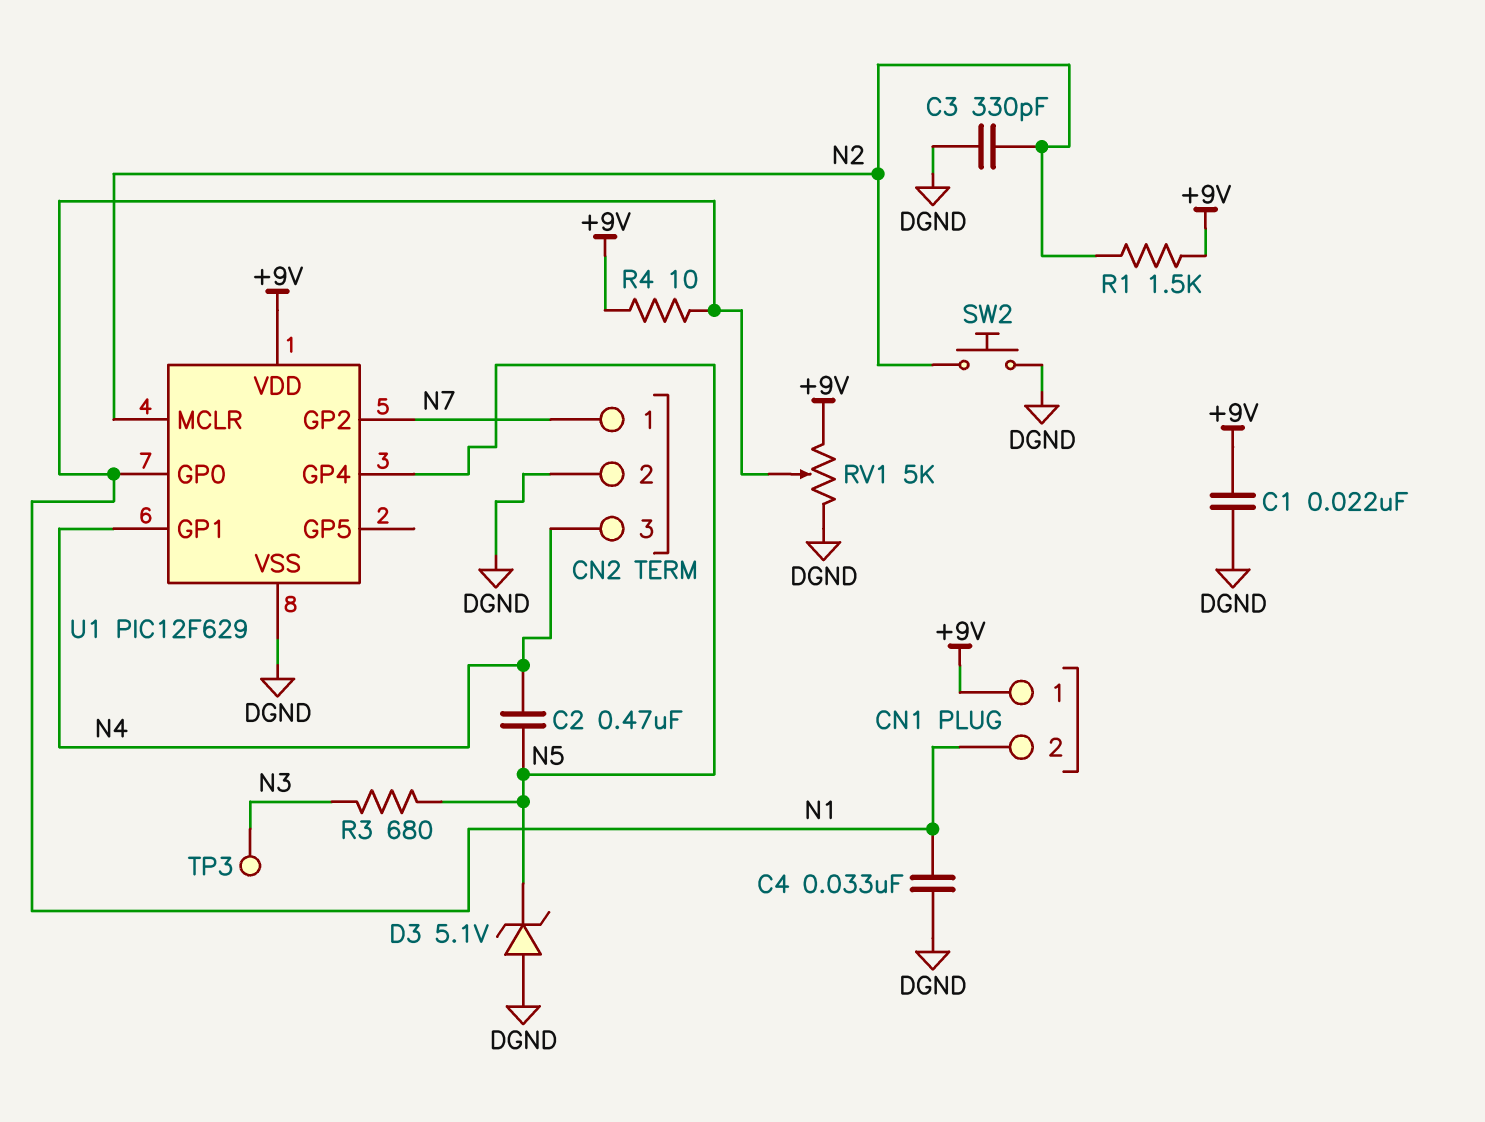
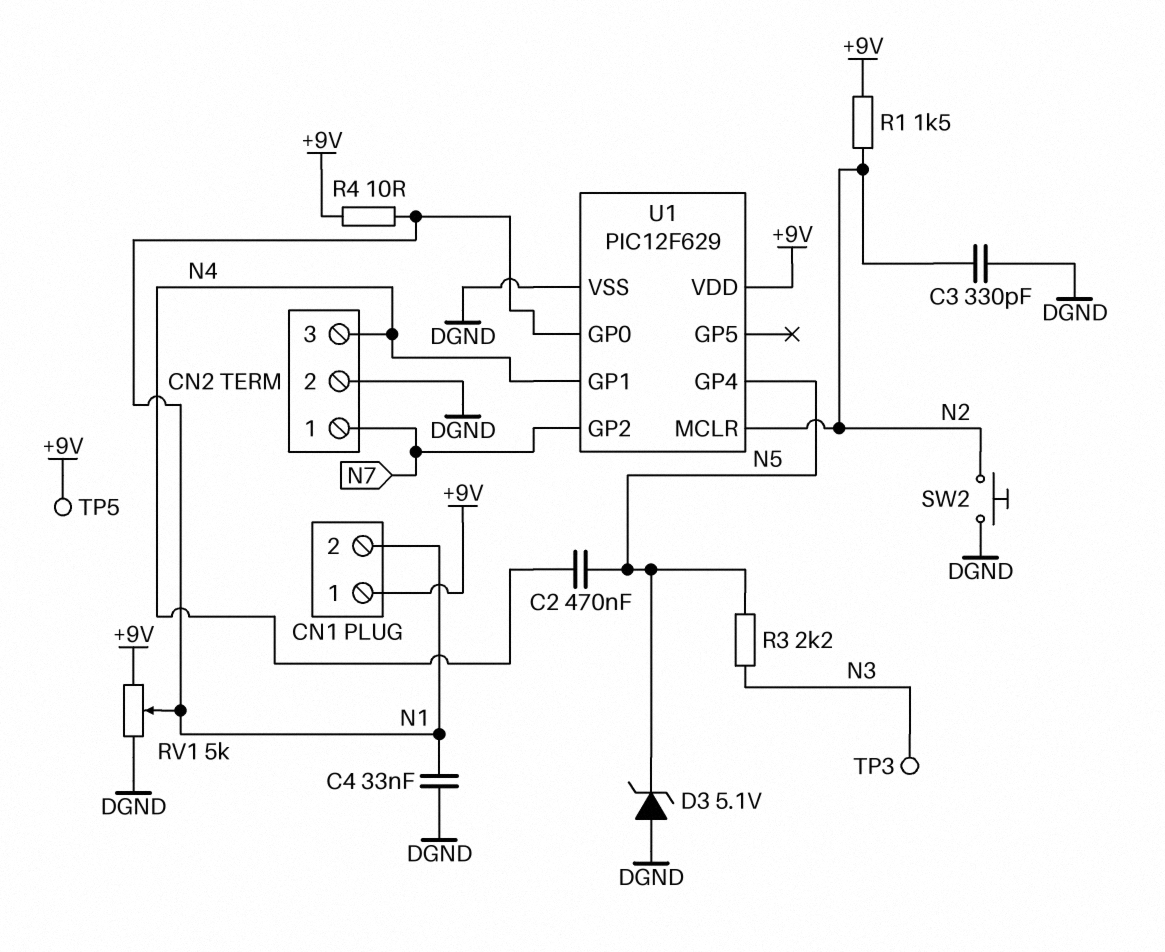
C1: 22nF (+9V, DGND) -> none
R3: 680 (N3, N5) -> 2.2k (N3, N5)
TP5: none -> test point (+9V)

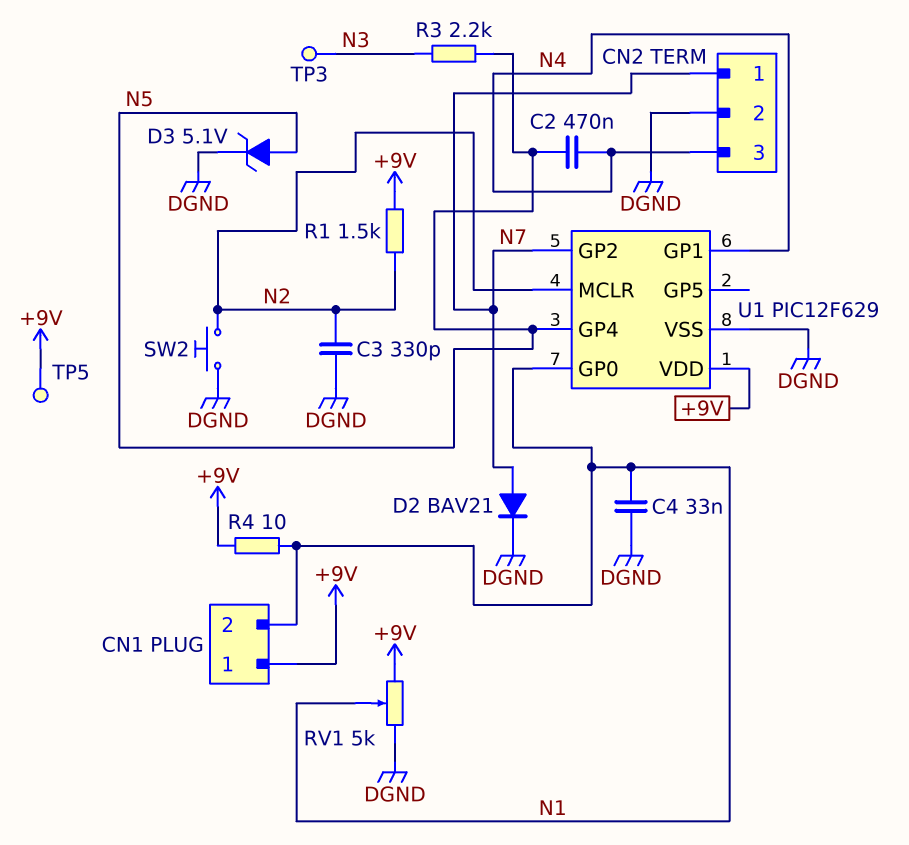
D2: none -> diode BAV21 (A N7, K DGND)
D3: zener 5.1V (A DGND, K N5) -> zener 5.1V (A N5, K DGND)

